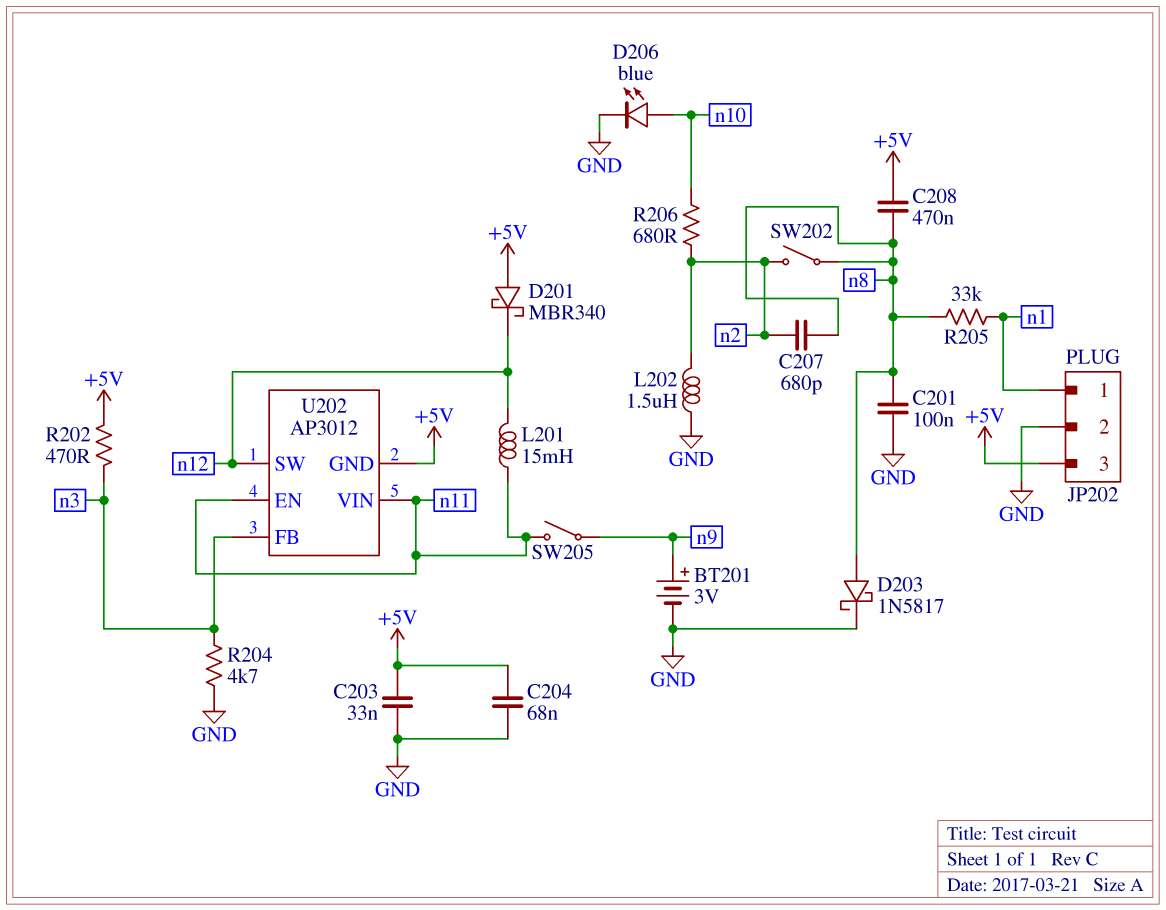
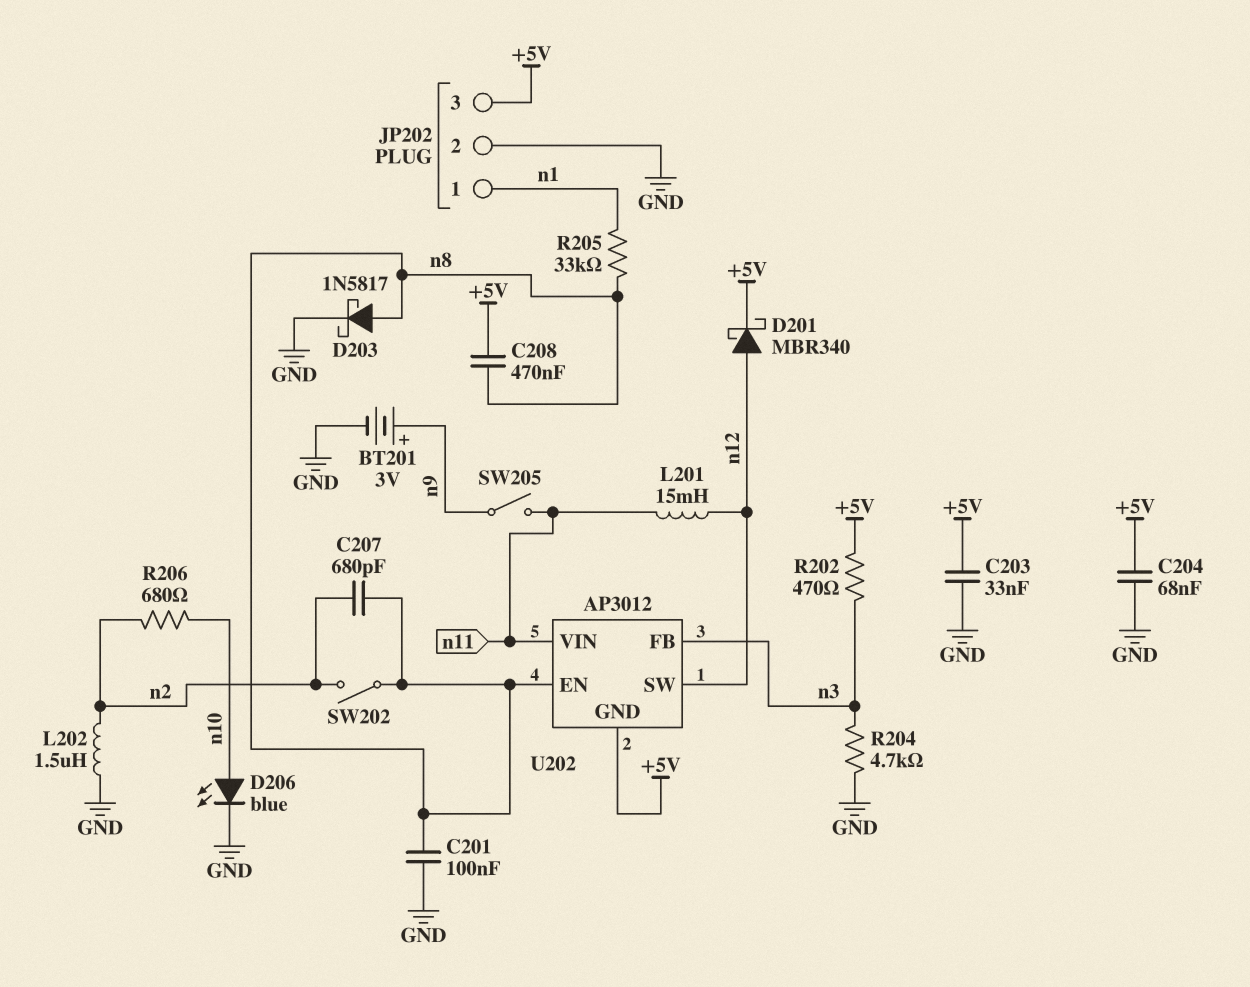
D201: schottky MBR340 (A +5V, K n12) -> schottky MBR340 (A n12, K +5V)
U202 pin EN: n11 -> n8

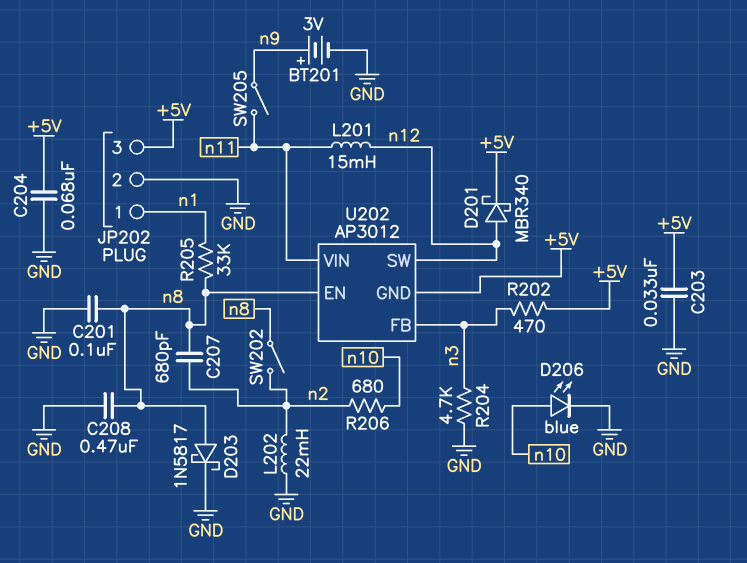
C208: 470nF (+5V, n8) -> 470nF (GND, n8)
L202: 1.5uH (GND, n2) -> 22mH (GND, n2)

